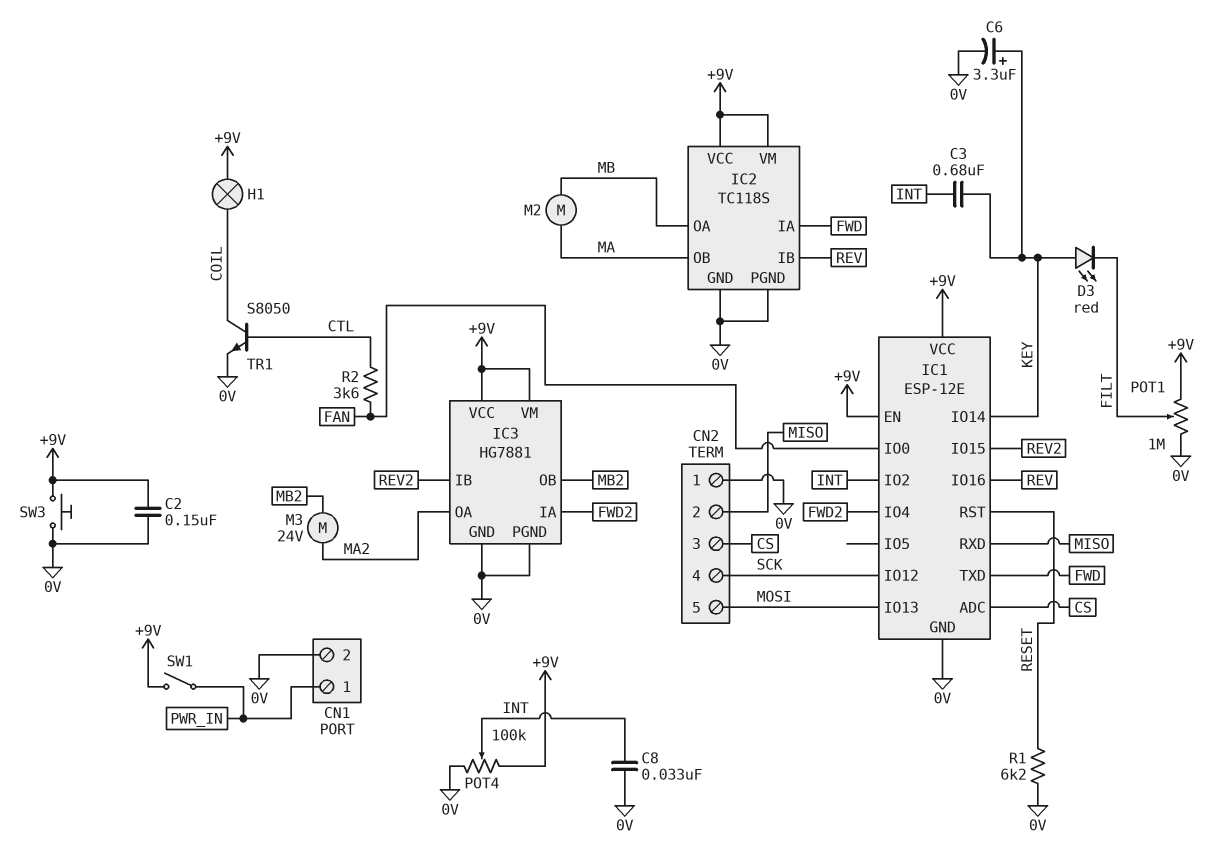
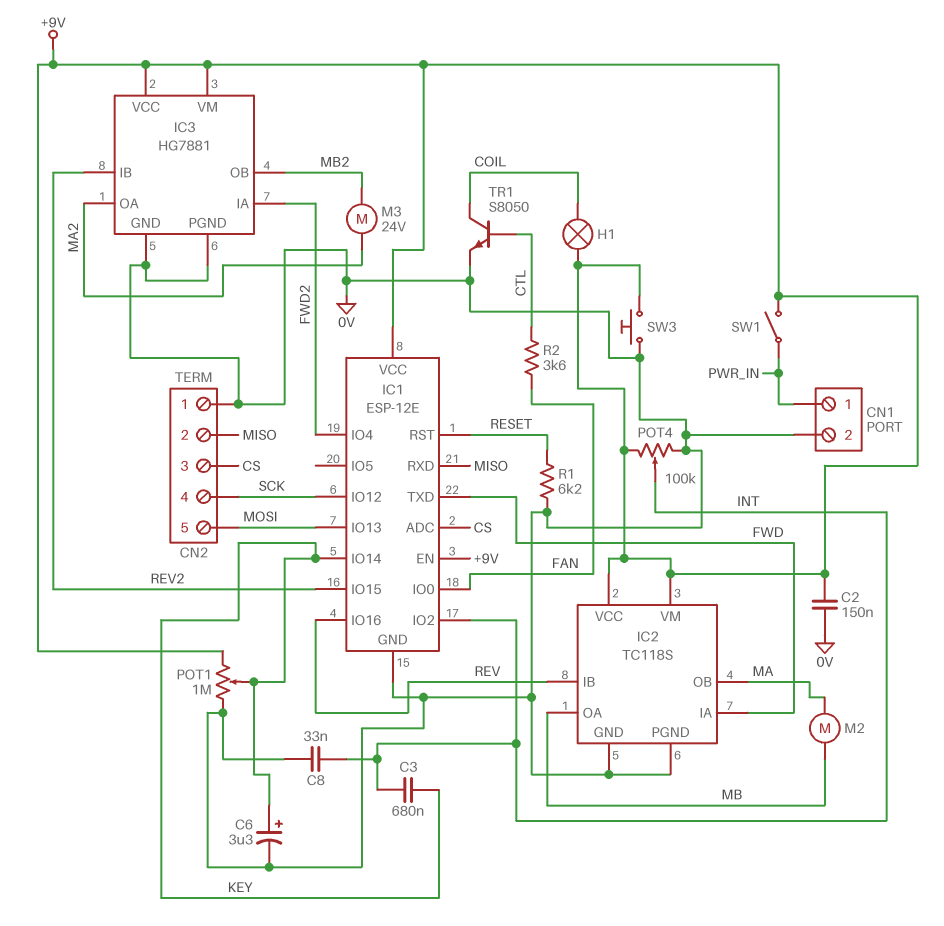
D3: LED red (A KEY, K FILT) -> none
POT1: 1M (+9V, 0V, wiper FILT) -> 1M (+9V, 0V, wiper KEY)

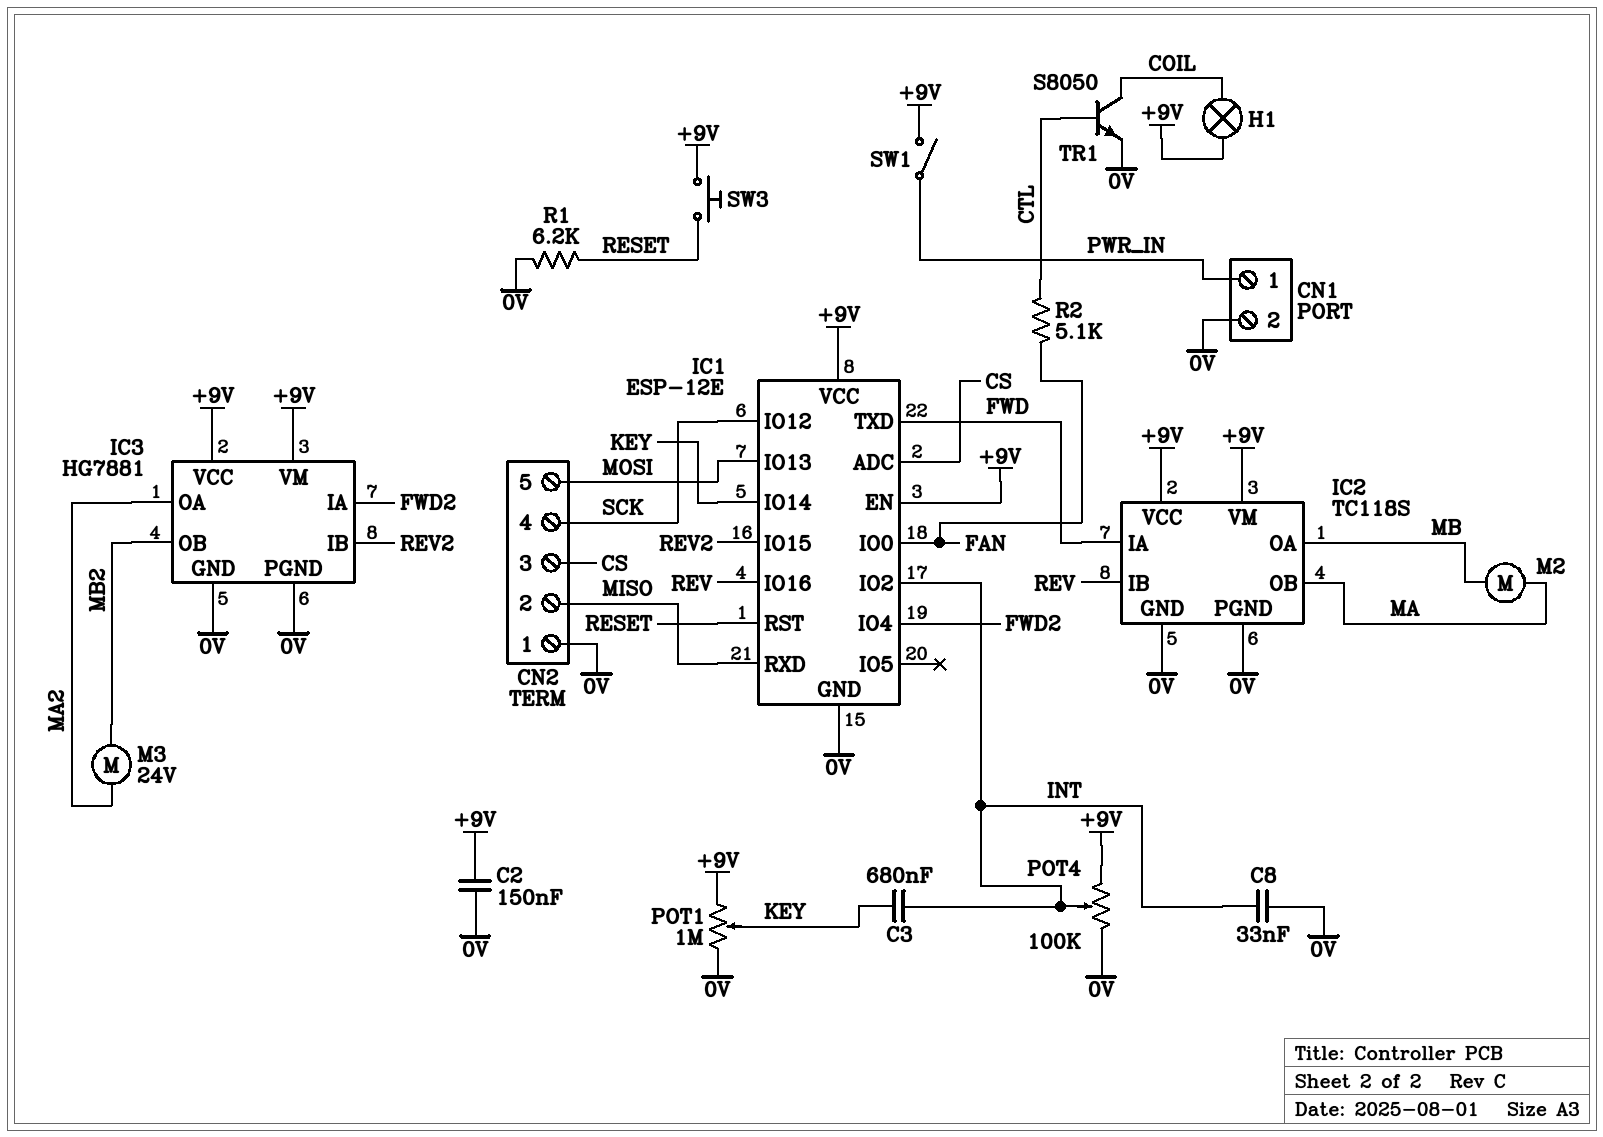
C6: 3.3uF (plus KEY, minus 0V) -> none
R2: 3.6k (CTL, FAN) -> 5.1k (CTL, FAN)
SW3: button (+9V, 0V) -> button (+9V, RESET)

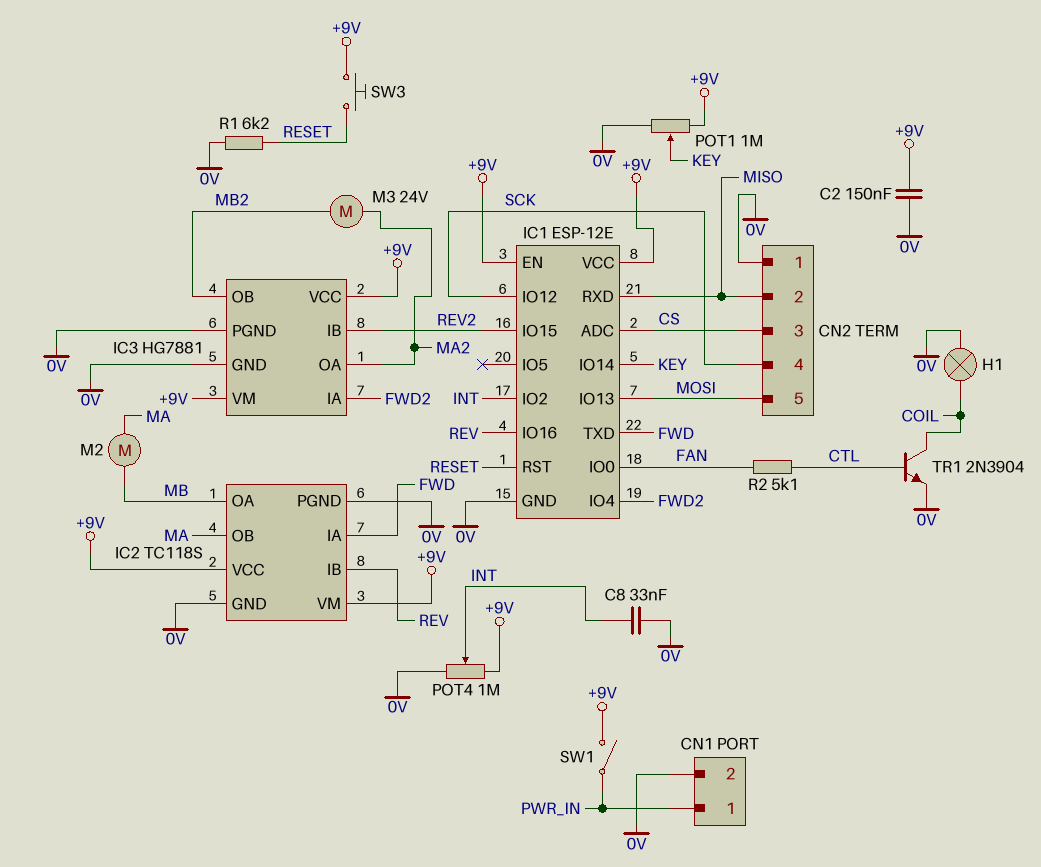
C3: 680nF (INT, KEY) -> none
H1: lamp (+9V, COIL) -> lamp (0V, COIL)
POT4: 100k (+9V, 0V, wiper INT) -> 1M (+9V, 0V, wiper INT)
TR1: NPN S8050 (B CTL, C COIL, E 0V) -> NPN 2N3904 (B CTL, C COIL, E 0V)

